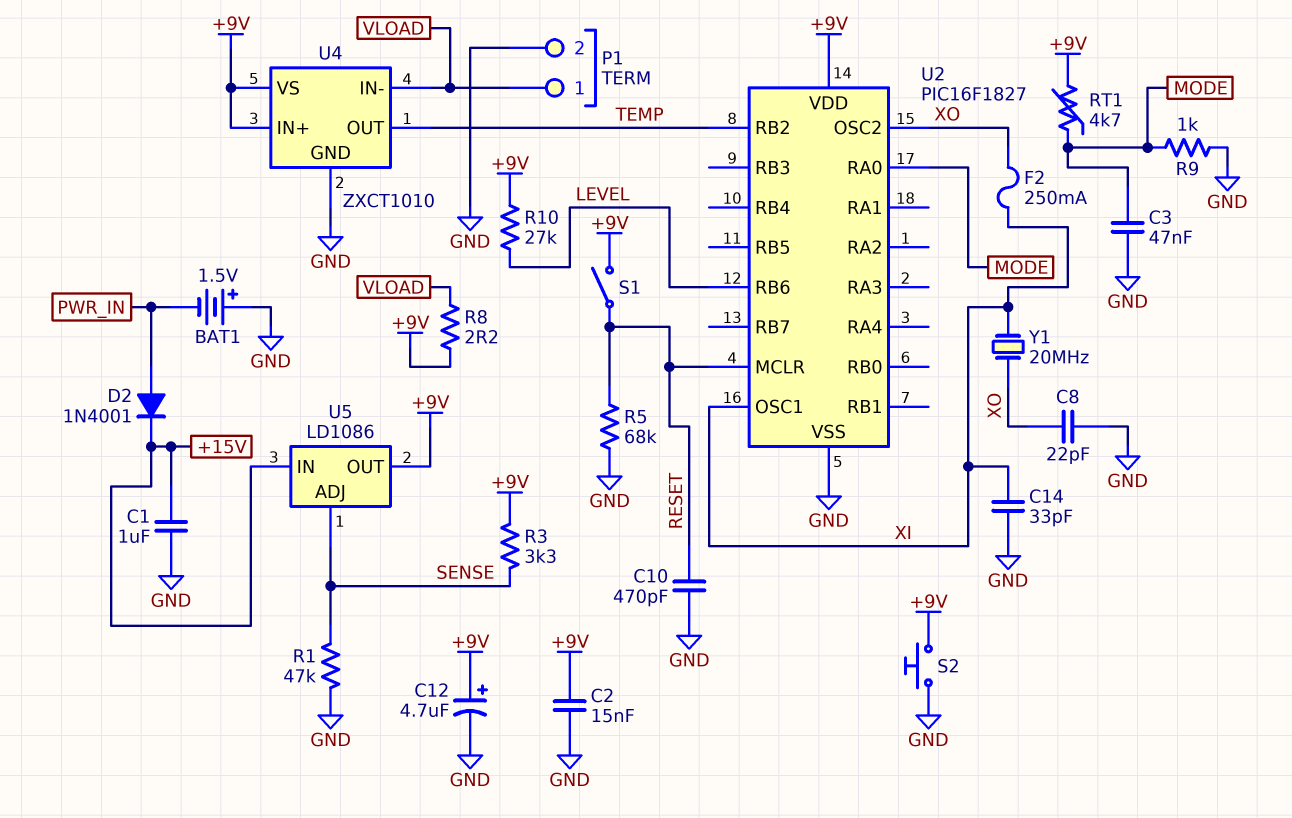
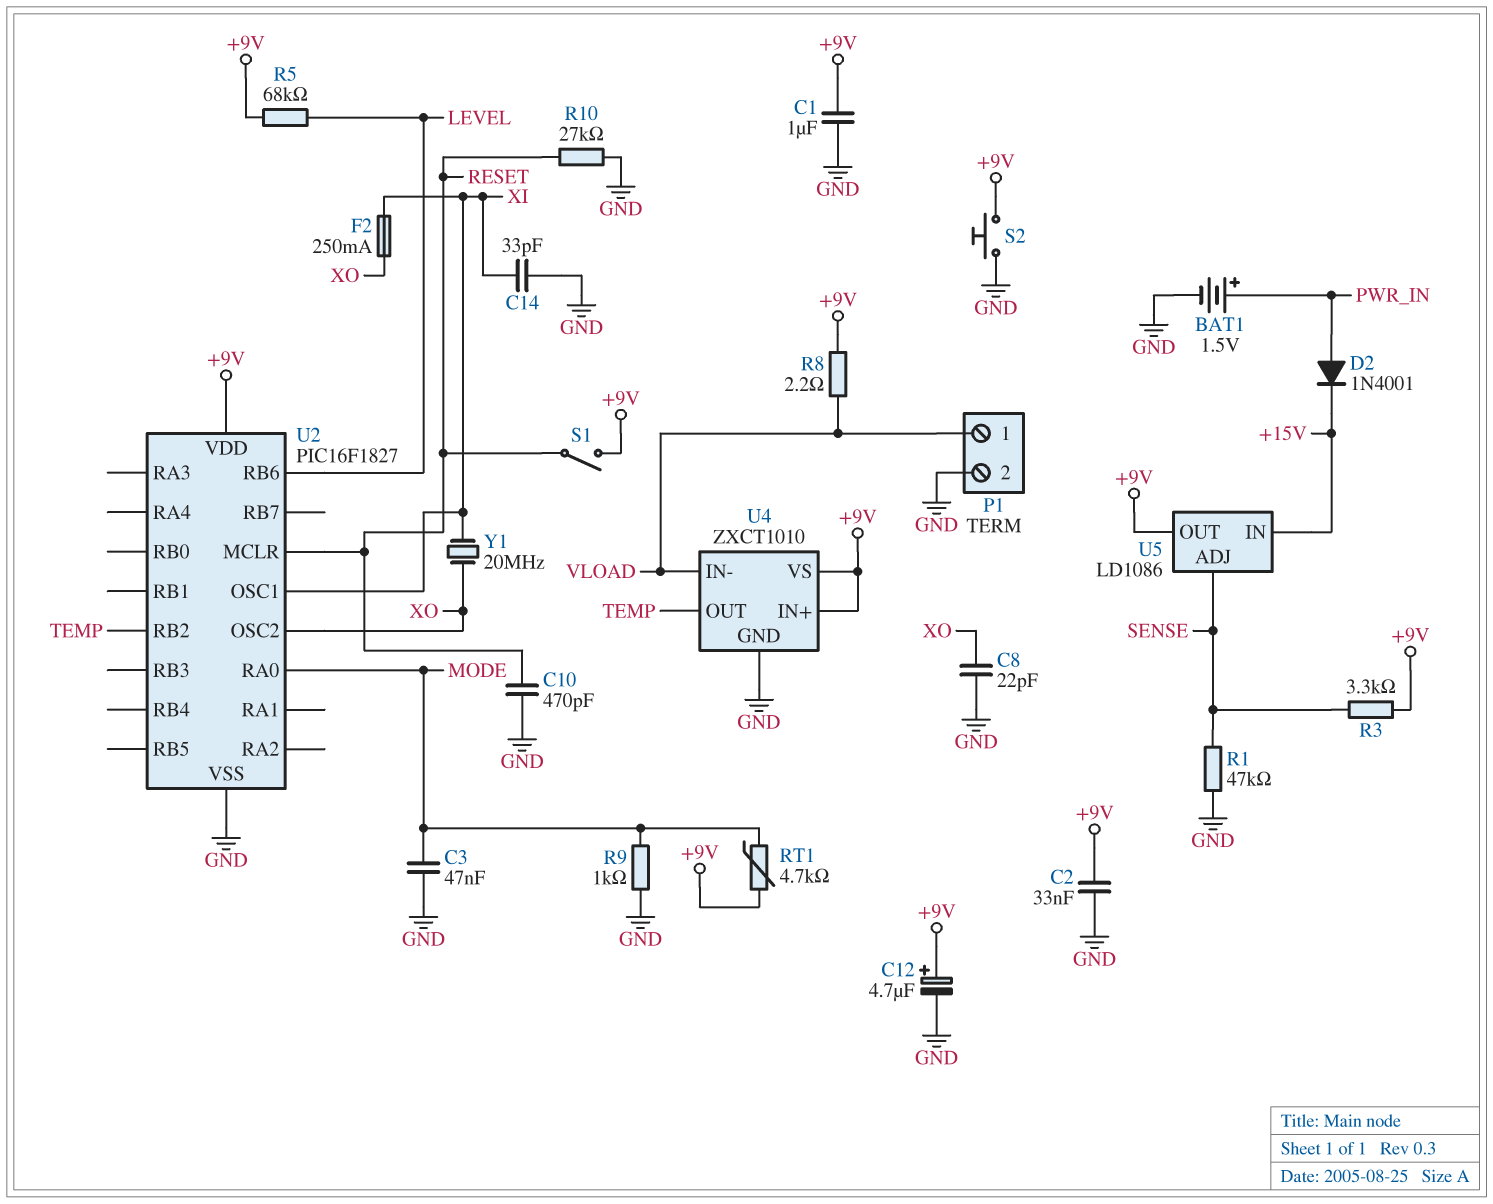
BAT1: 1.5V (plus GND, minus PWR_IN) -> 1.5V (plus PWR_IN, minus GND)
C1: 1uF (+15V, GND) -> 1uF (+9V, GND)
C2: 15nF (+9V, GND) -> 33nF (+9V, GND)
R5: 68k (GND, RESET) -> 68k (+9V, LEVEL)
R10: 27k (+9V, LEVEL) -> 27k (GND, RESET)

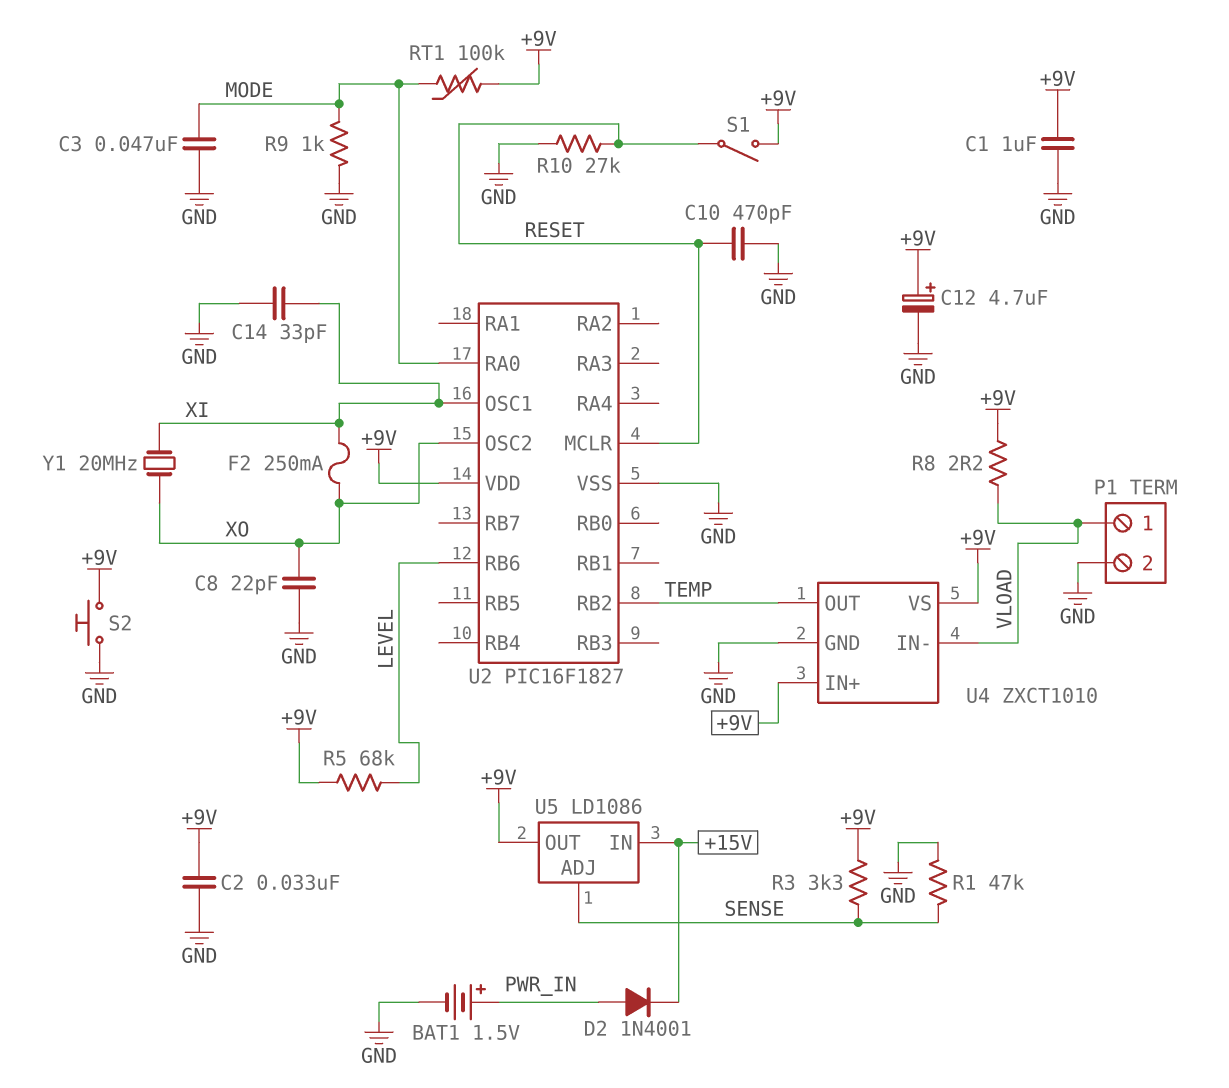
RT1: 4.7k (+9V, MODE) -> 100k (+9V, MODE)

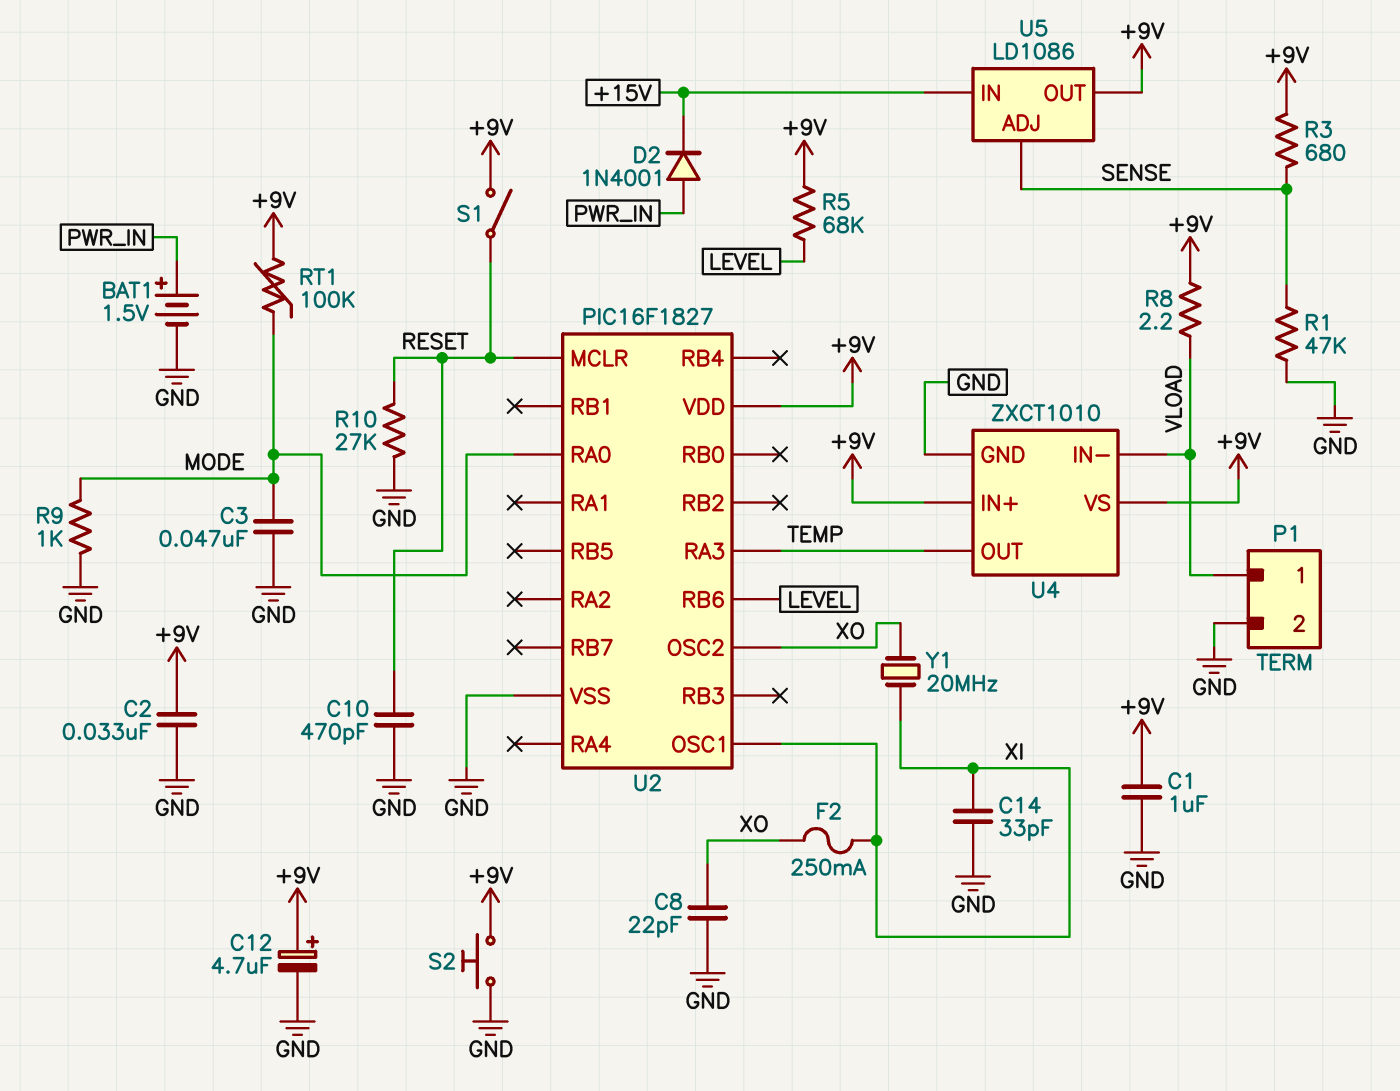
R3: 3.3k (+9V, SENSE) -> 680 (+9V, SENSE)
U2 pin RA3: none -> TEMP
U2 pin RB2: TEMP -> none

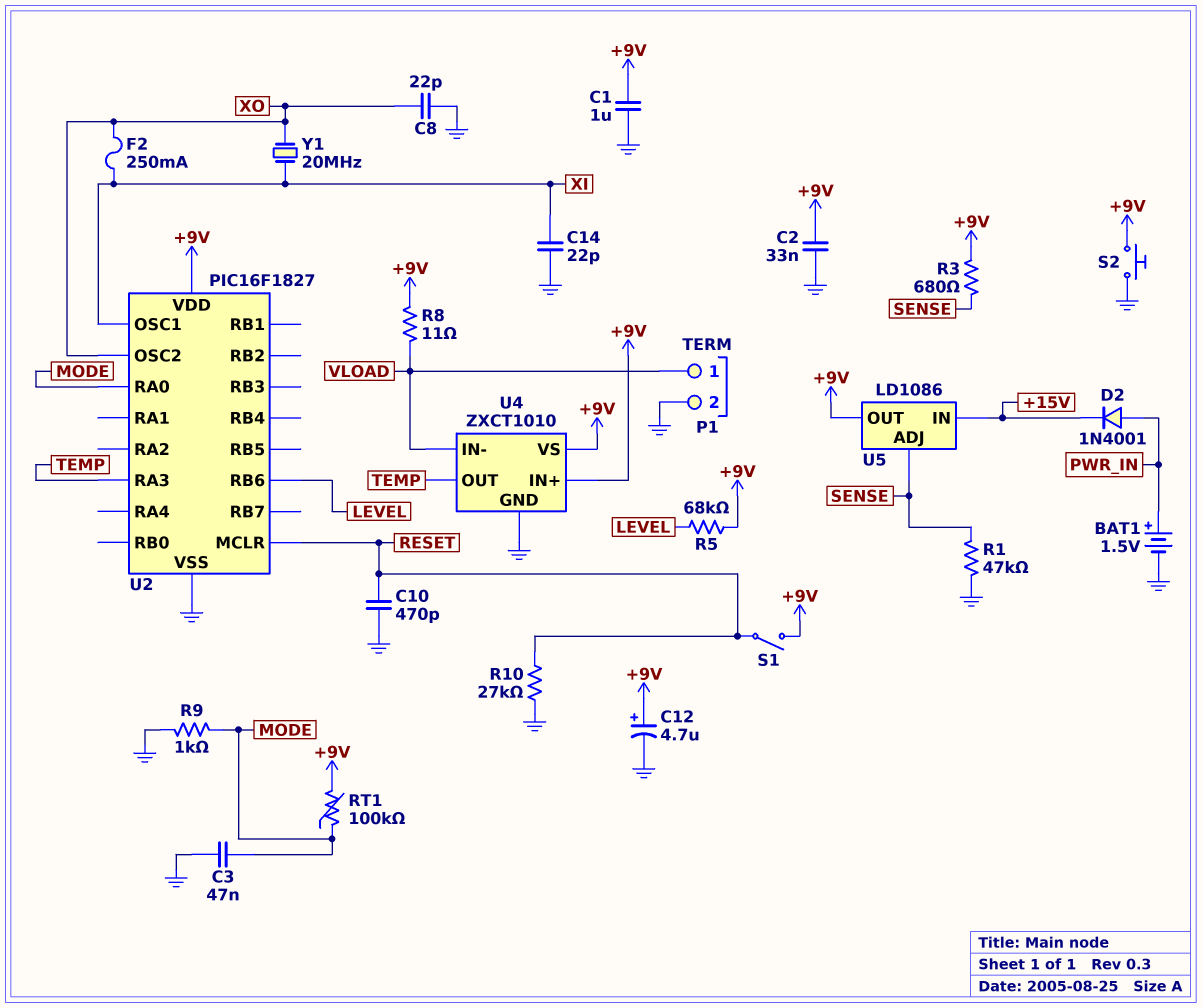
C14: 33pF (GND, XI) -> 22pF (GND, XI)
R8: 2.2 (+9V, VLOAD) -> 11 (+9V, VLOAD)

